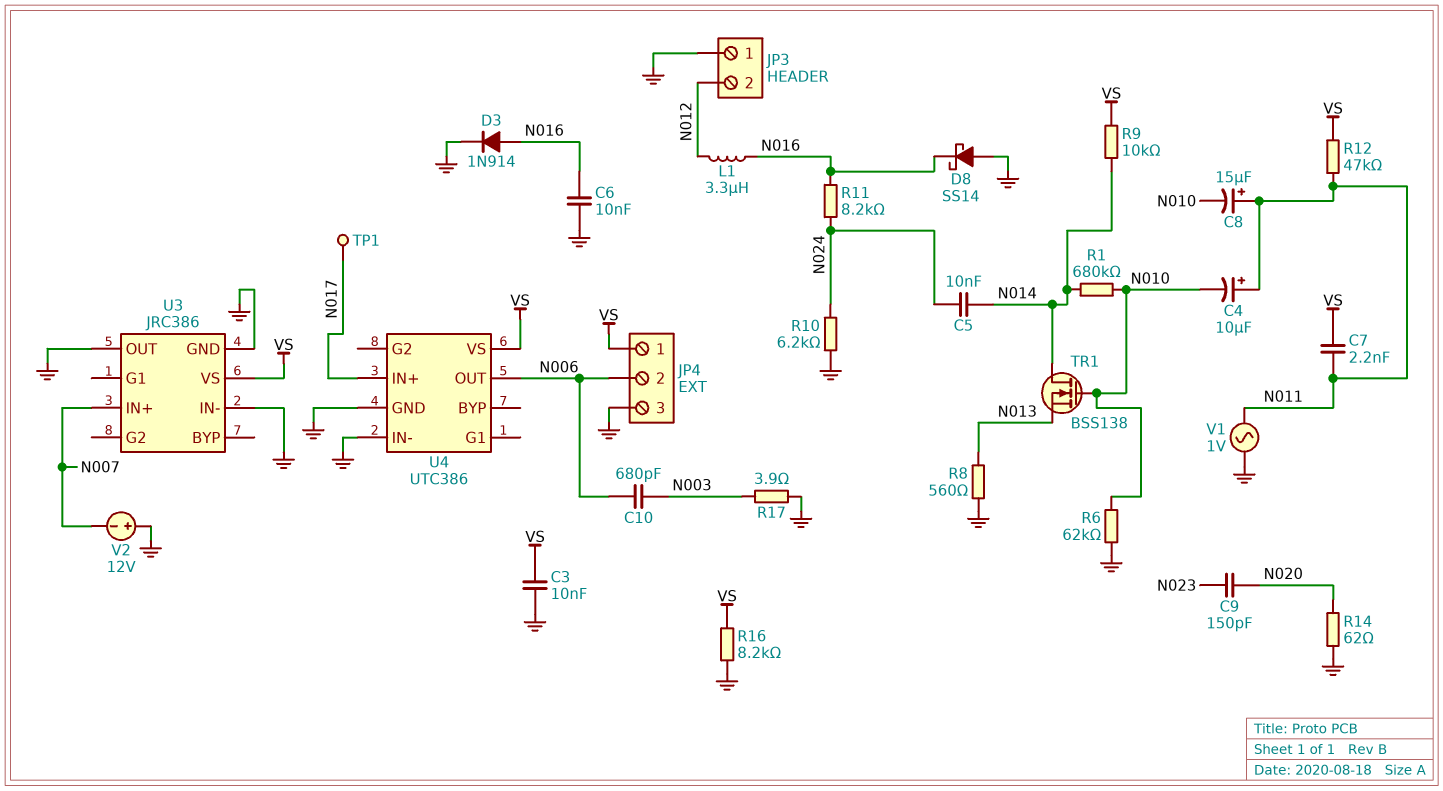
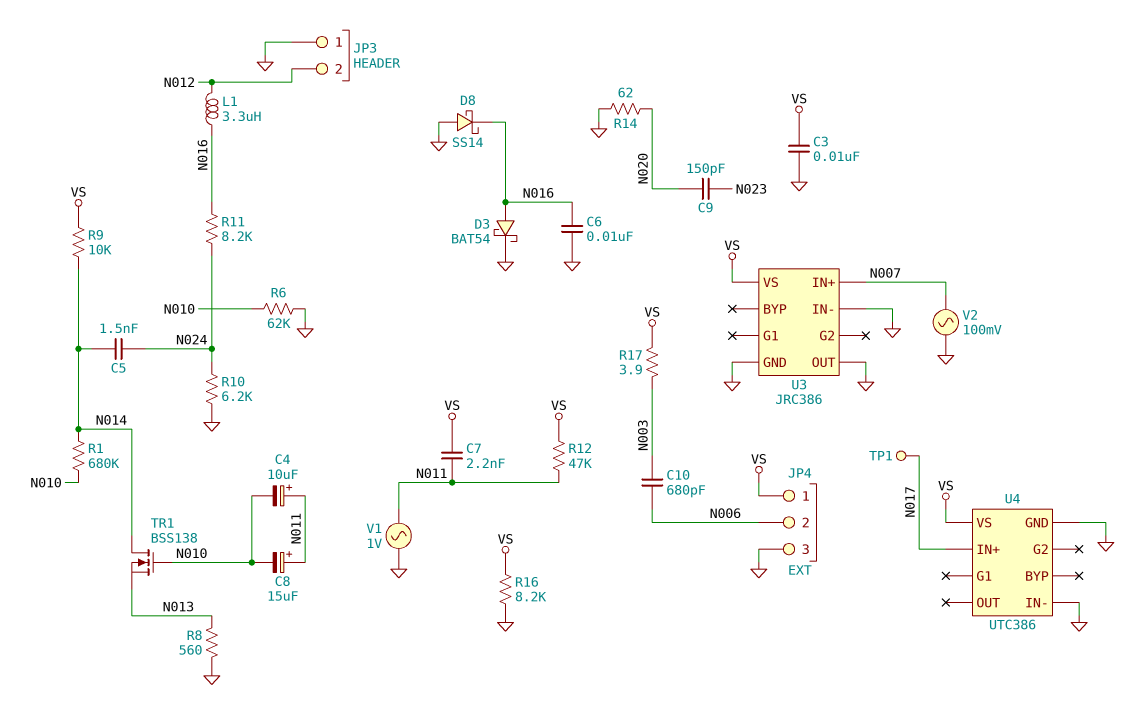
C5: 10nF (N014, N024) -> 1.5nF (N014, N024)
D3: diode 1N914 (A N016, K GND) -> schottky BAT54 (A N016, K GND)
R17: 3.9 (GND, N003) -> 3.9 (N003, VS)
U4 pin OUT: N006 -> none
V2: 12V (plus GND, minus N007) -> AC 100mV (GND, N007)

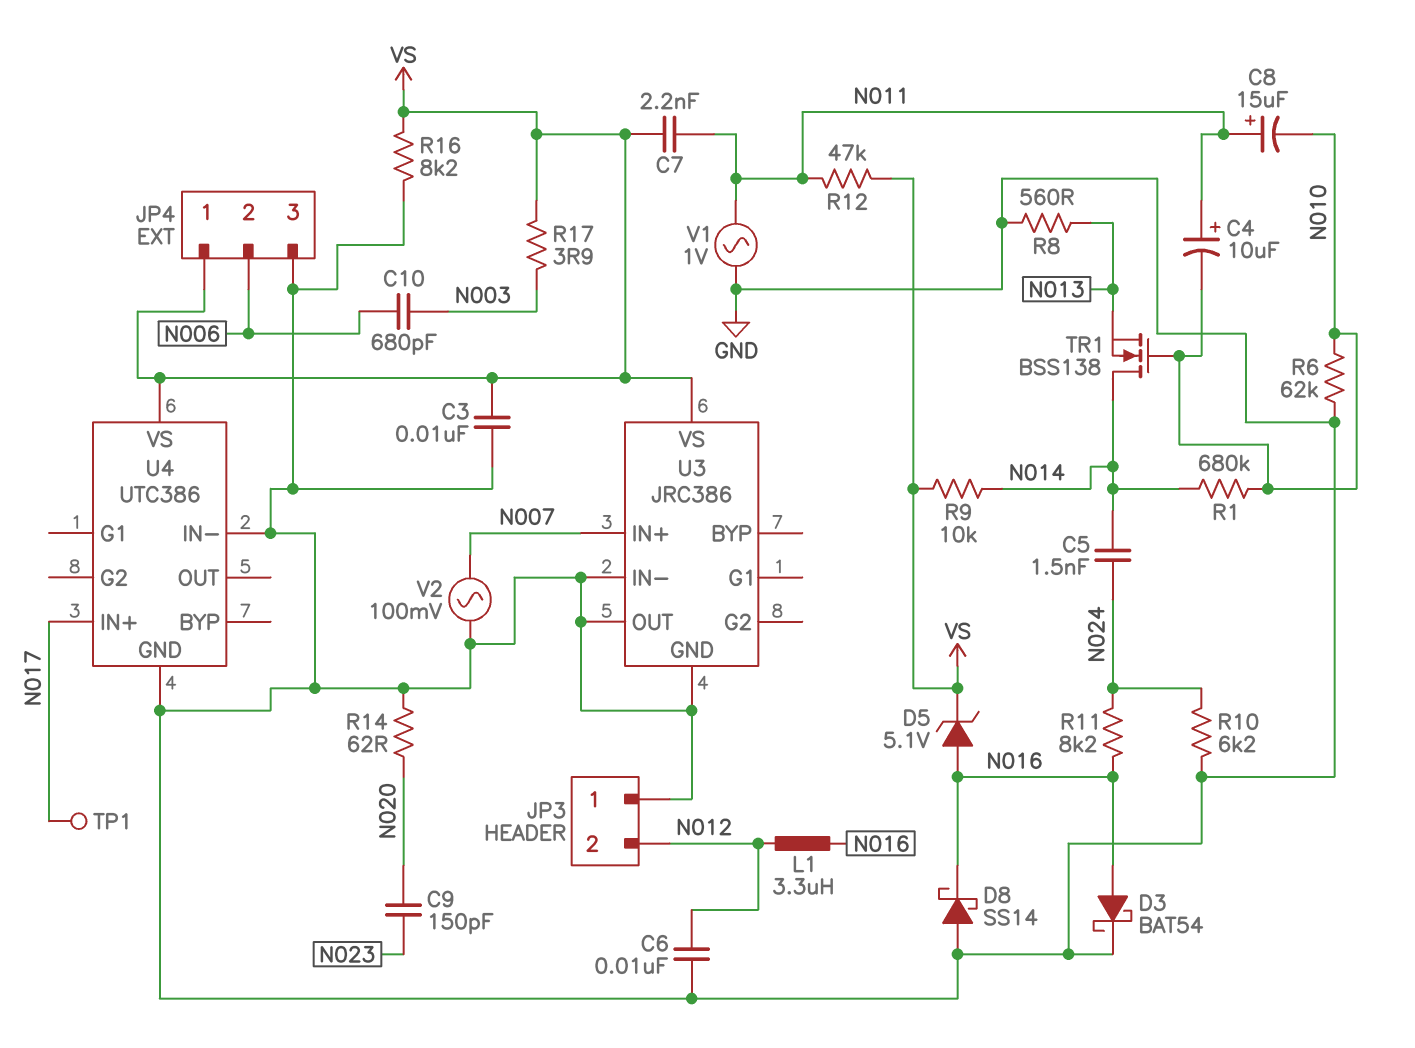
C6: 10nF (GND, N016) -> 10nF (GND, N012)
D5: none -> zener 5.1V (A N016, K VS)

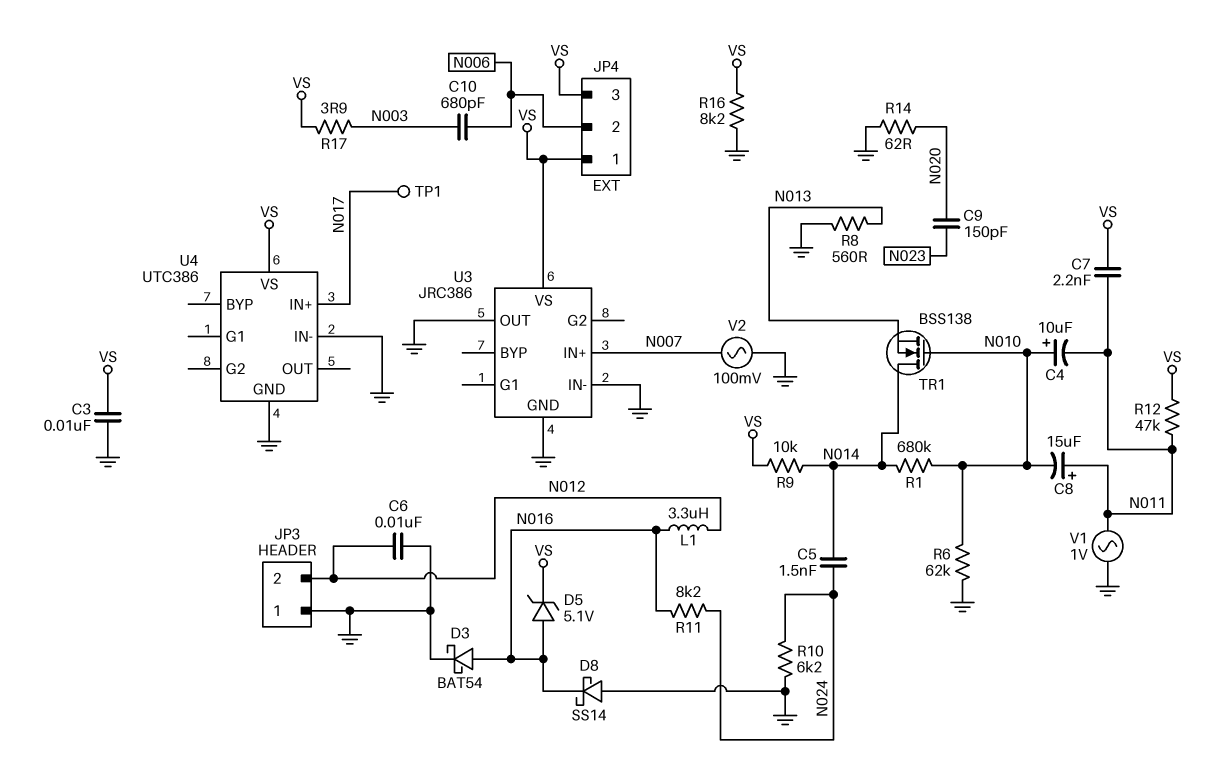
C4: 10uF (plus N011, minus N010) -> 10uF (plus N010, minus N011)
JP4 pin 3: GND -> VS

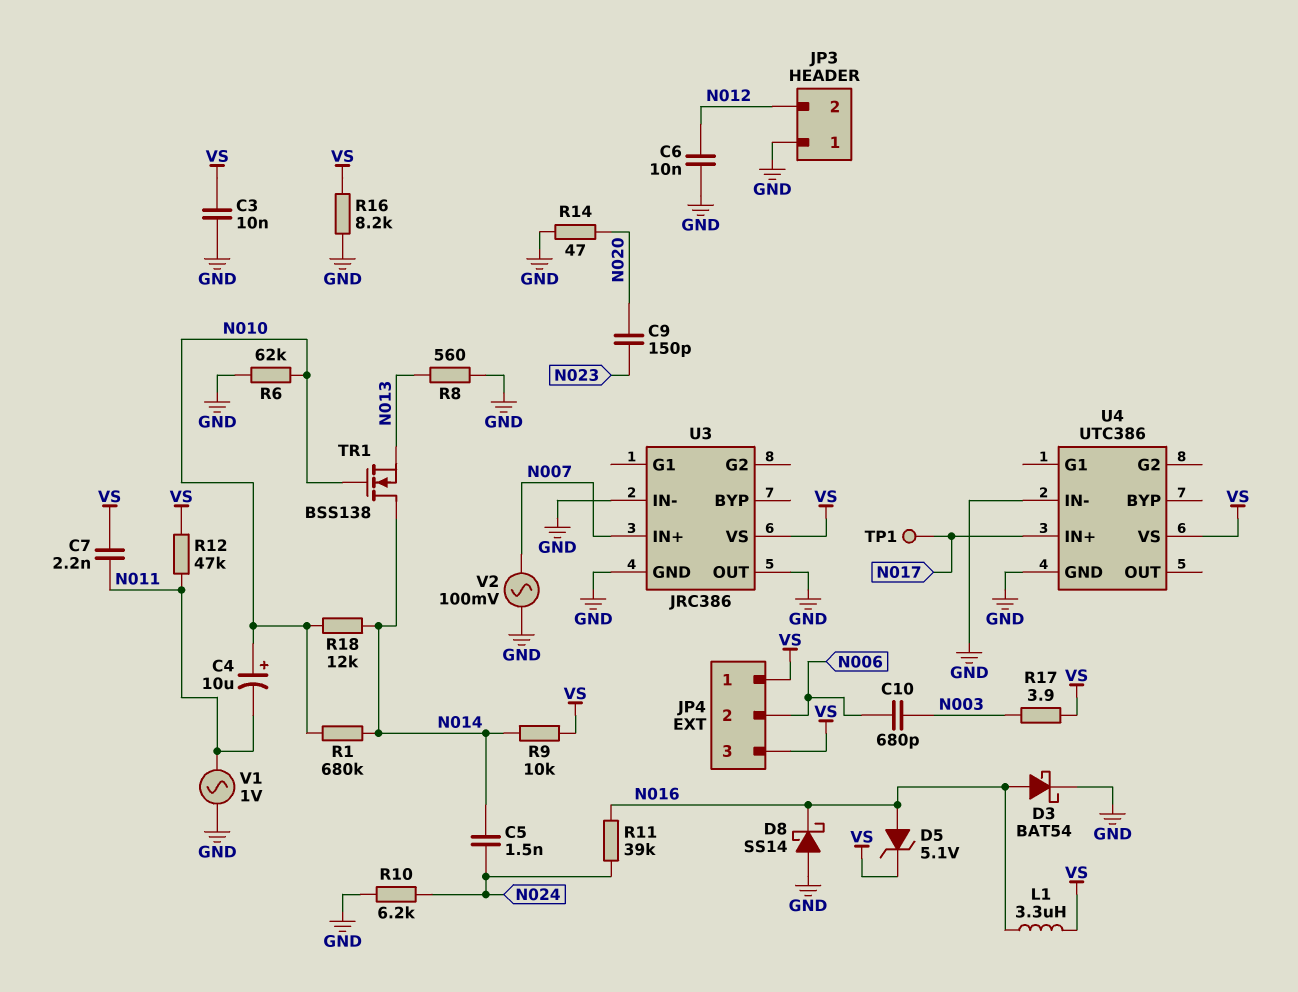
C8: 15uF (plus N011, minus N010) -> none
L1: 3.3uH (N012, N016) -> 3.3uH (N016, VS)
R11: 8.2k (N016, N024) -> 39k (N016, N024)
R14: 62 (GND, N020) -> 47 (GND, N020)
R18: none -> 12k (N010, N014)

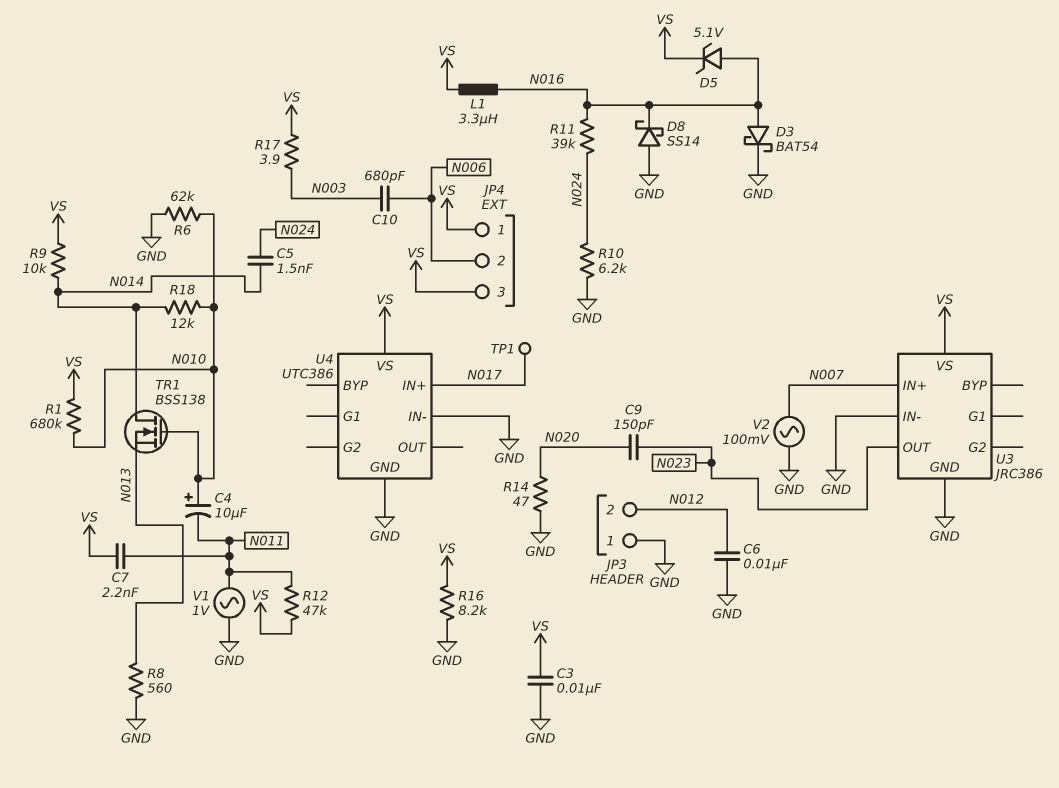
R1: 680k (N010, N014) -> 680k (N010, VS)
U3 pin OUT: GND -> N023

